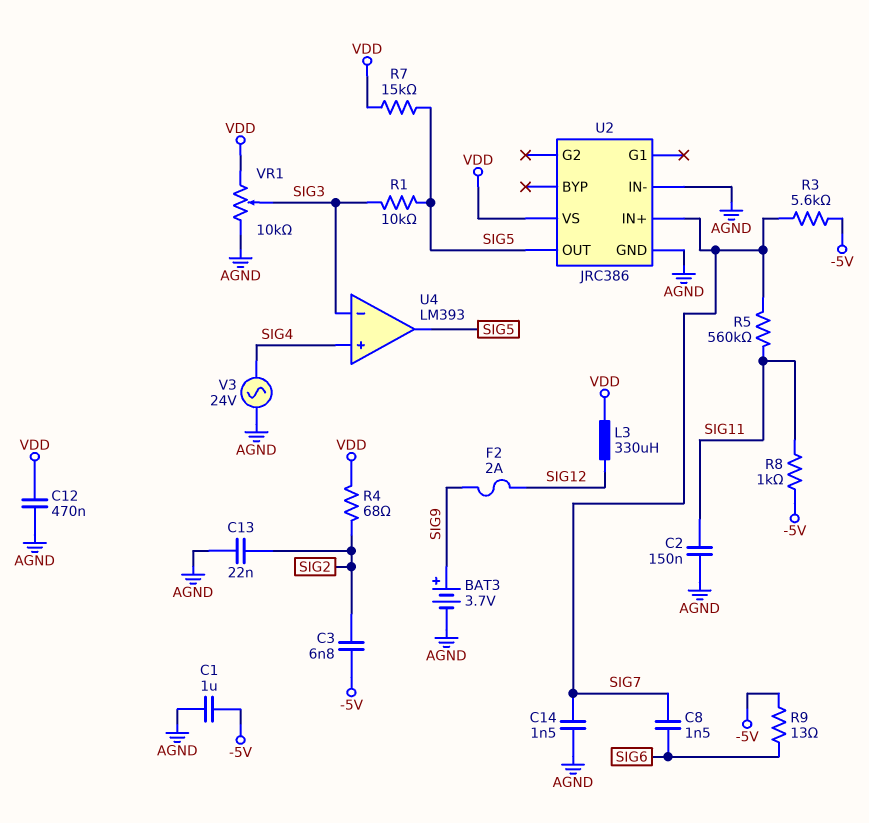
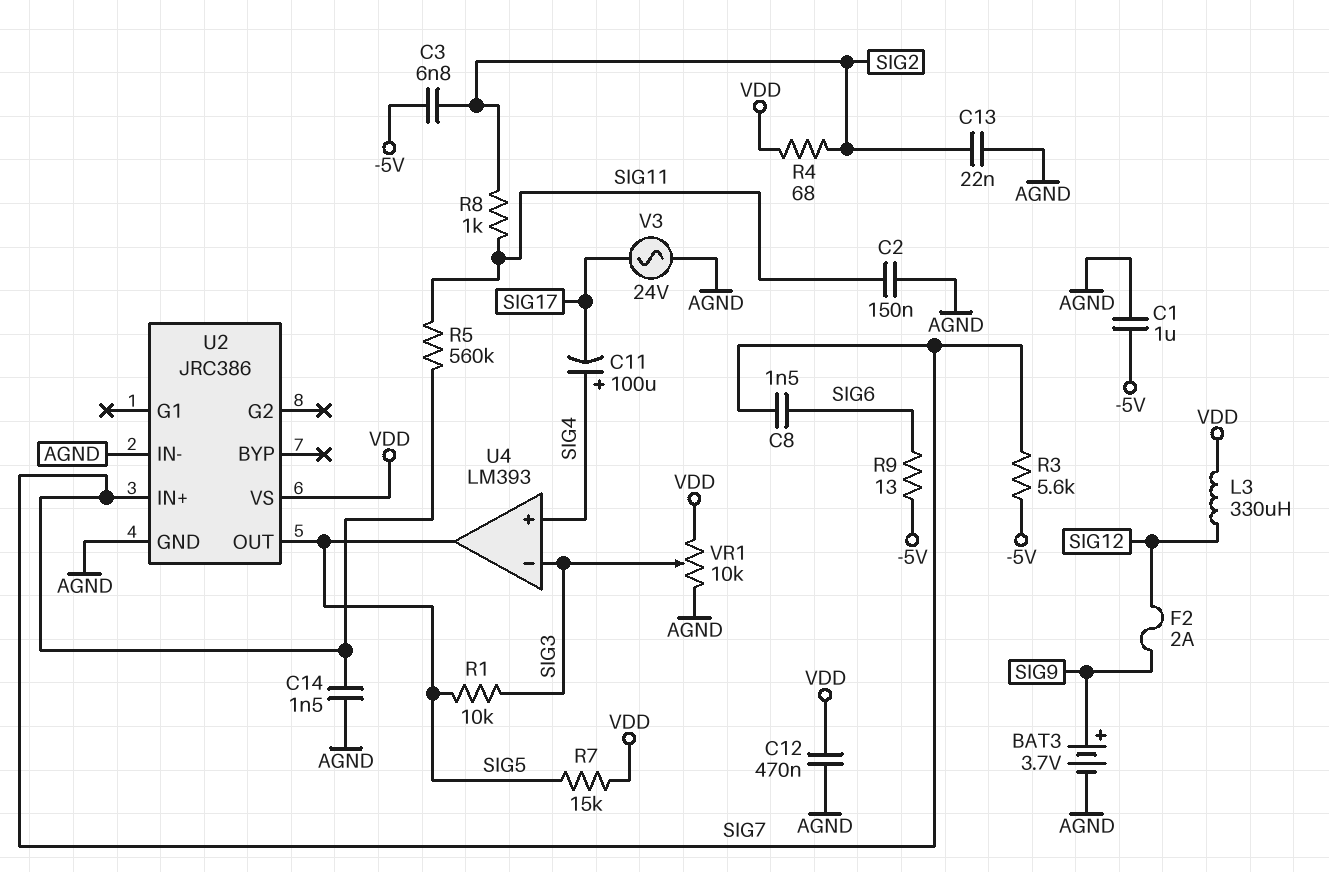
C11: none -> 100uF (plus SIG4, minus SIG17)
R8: 1k (-5V, SIG11) -> 1k (SIG2, SIG11)
V3: AC 24V (AGND, SIG4) -> AC 24V (AGND, SIG17)

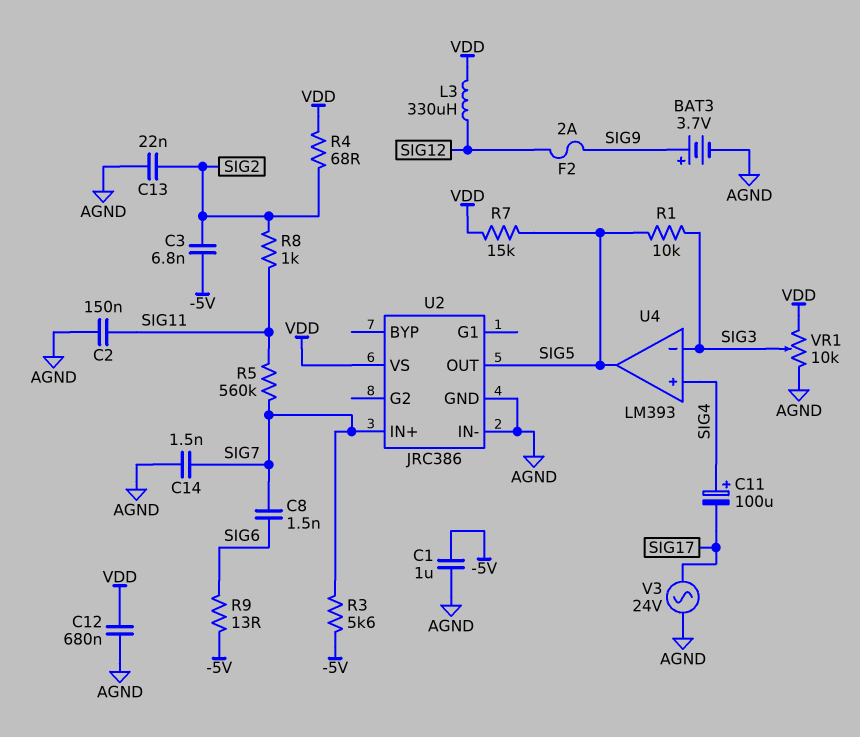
C12: 470nF (AGND, VDD) -> 680nF (AGND, VDD)

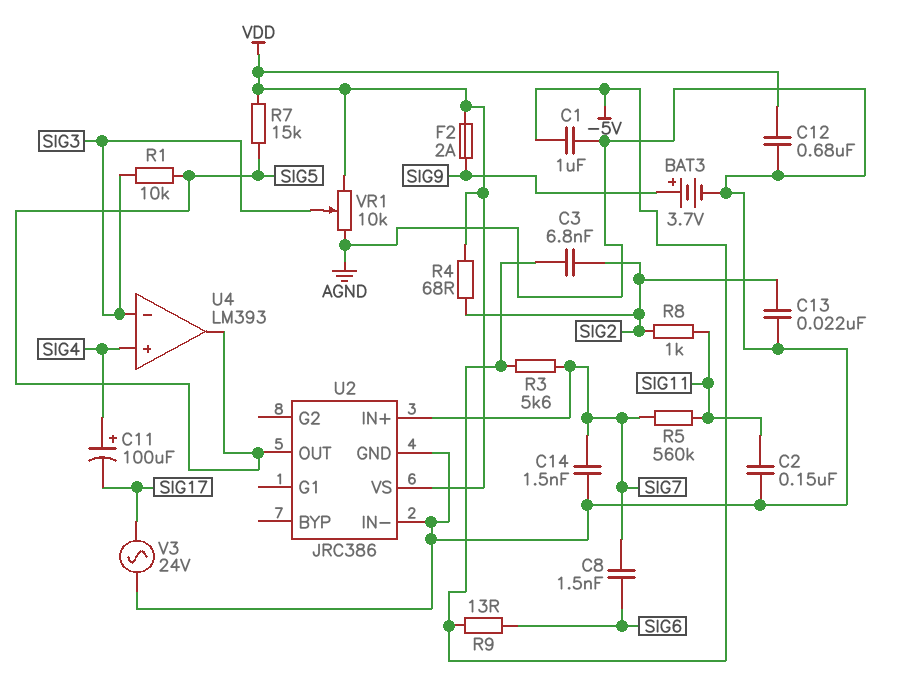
F2: 2A (SIG9, SIG12) -> 2A (SIG9, VDD)
L3: 330uH (SIG12, VDD) -> none

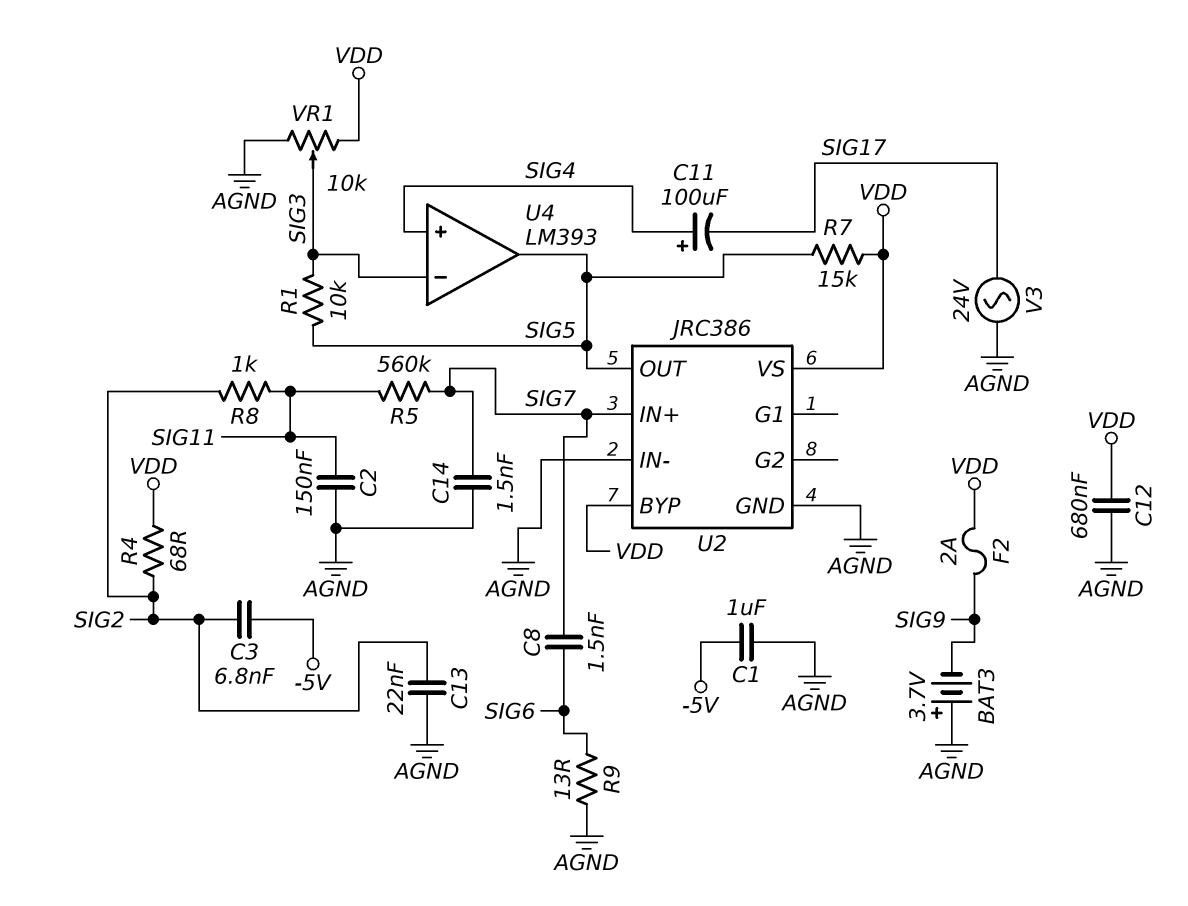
BAT3: 3.7V (plus SIG9, minus AGND) -> 3.7V (plus AGND, minus SIG9)
R3: 5.6k (-5V, SIG7) -> none
R9: 13 (-5V, SIG6) -> 13 (AGND, SIG6)
U2 pin BYP: none -> VDD

